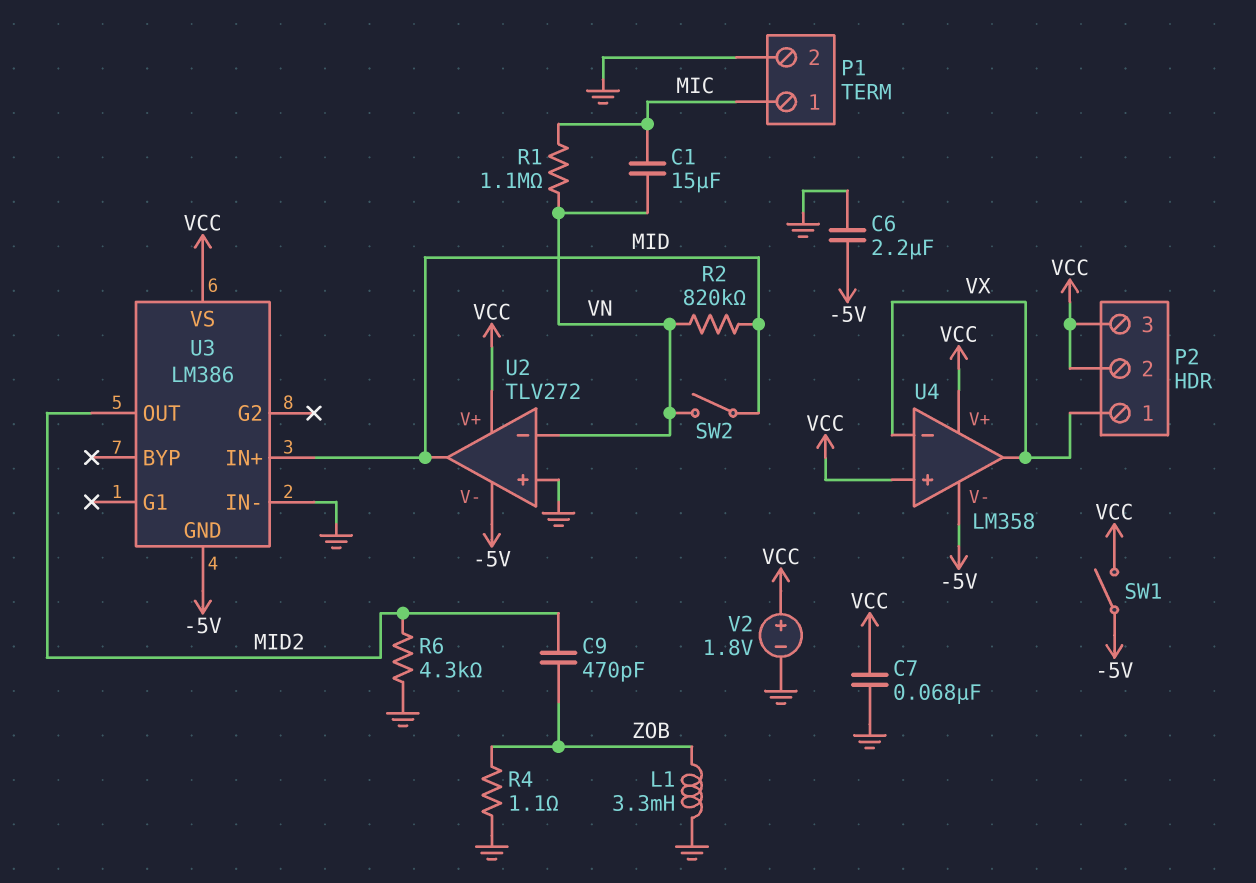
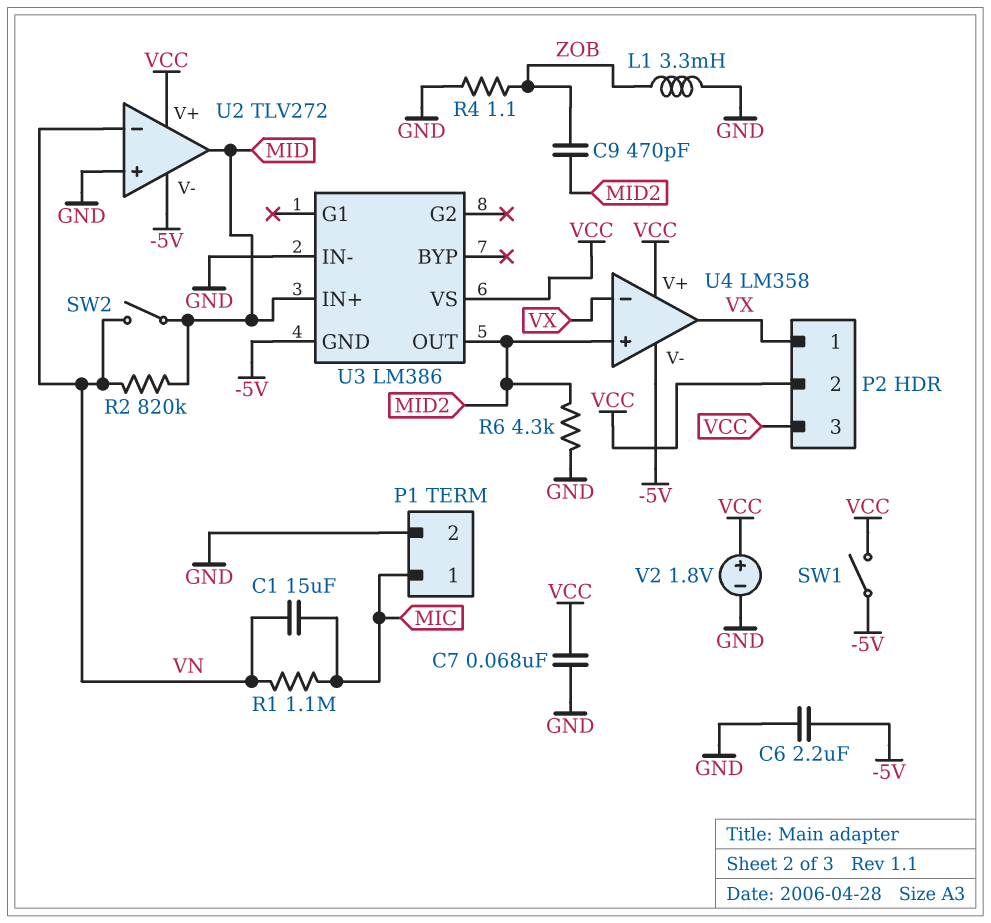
U4 pin in+: VCC -> MID2

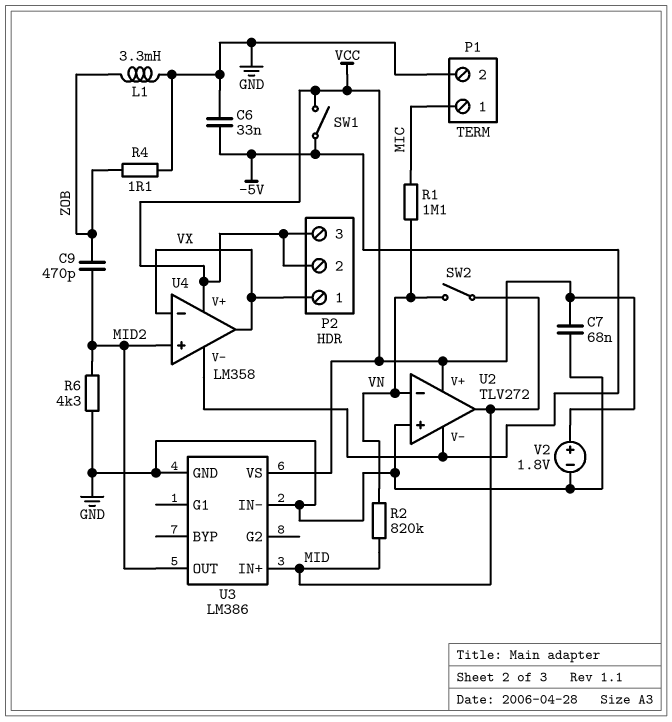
C1: 15uF (MIC, VN) -> none
C6: 2.2uF (-5V, GND) -> 33nF (-5V, GND)
U3 pin GND: -5V -> GND

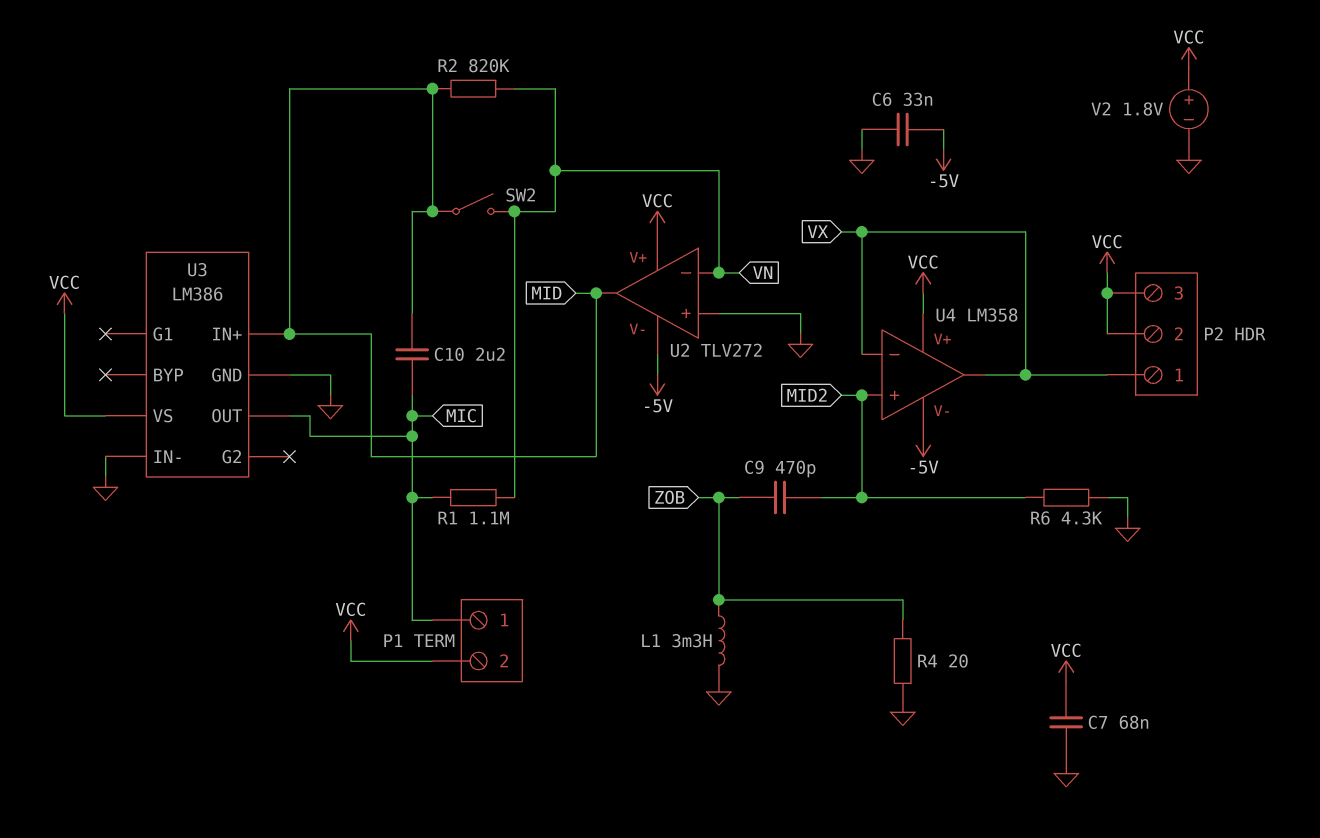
C10: none -> 2.2uF (MIC, MID)
P1 pin 2: GND -> VCC
R4: 1.1 (GND, ZOB) -> 20 (GND, ZOB)
SW1: switch (-5V, VCC) -> none
U3 pin OUT: MID2 -> MIC

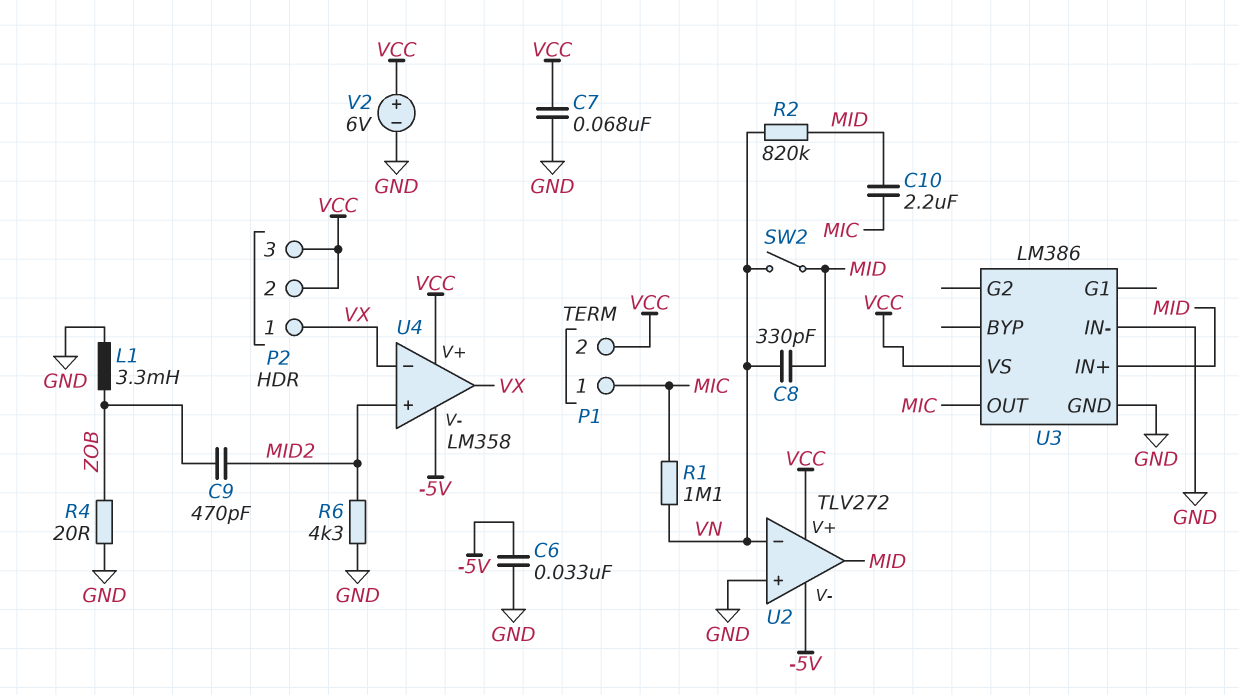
C8: none -> 330pF (MID, VN)
V2: 1.8V (plus VCC, minus GND) -> 6V (plus VCC, minus GND)

